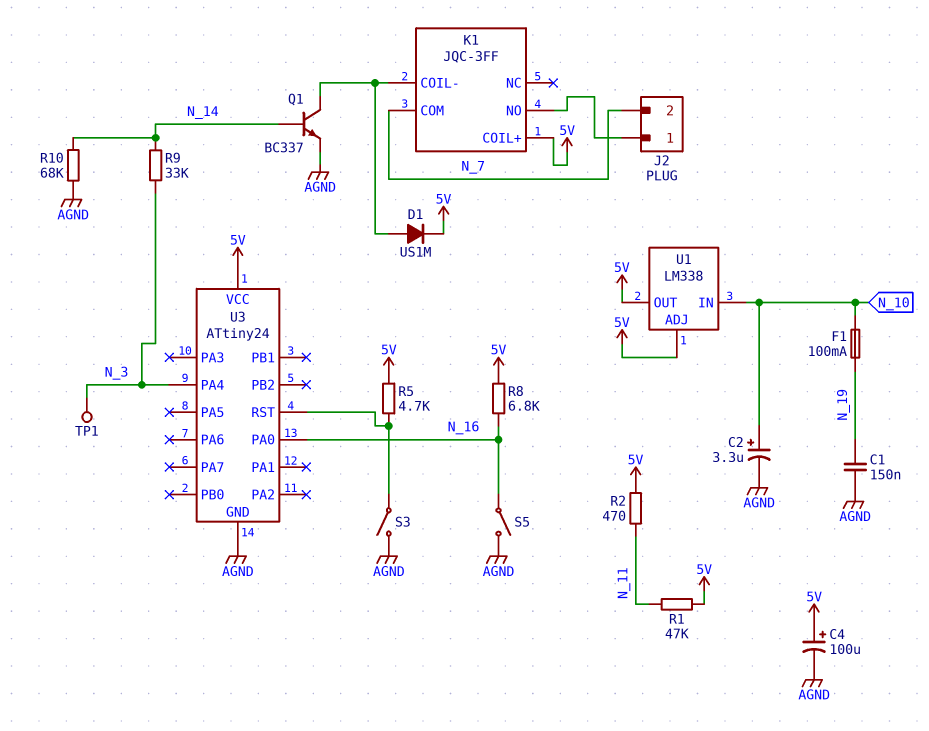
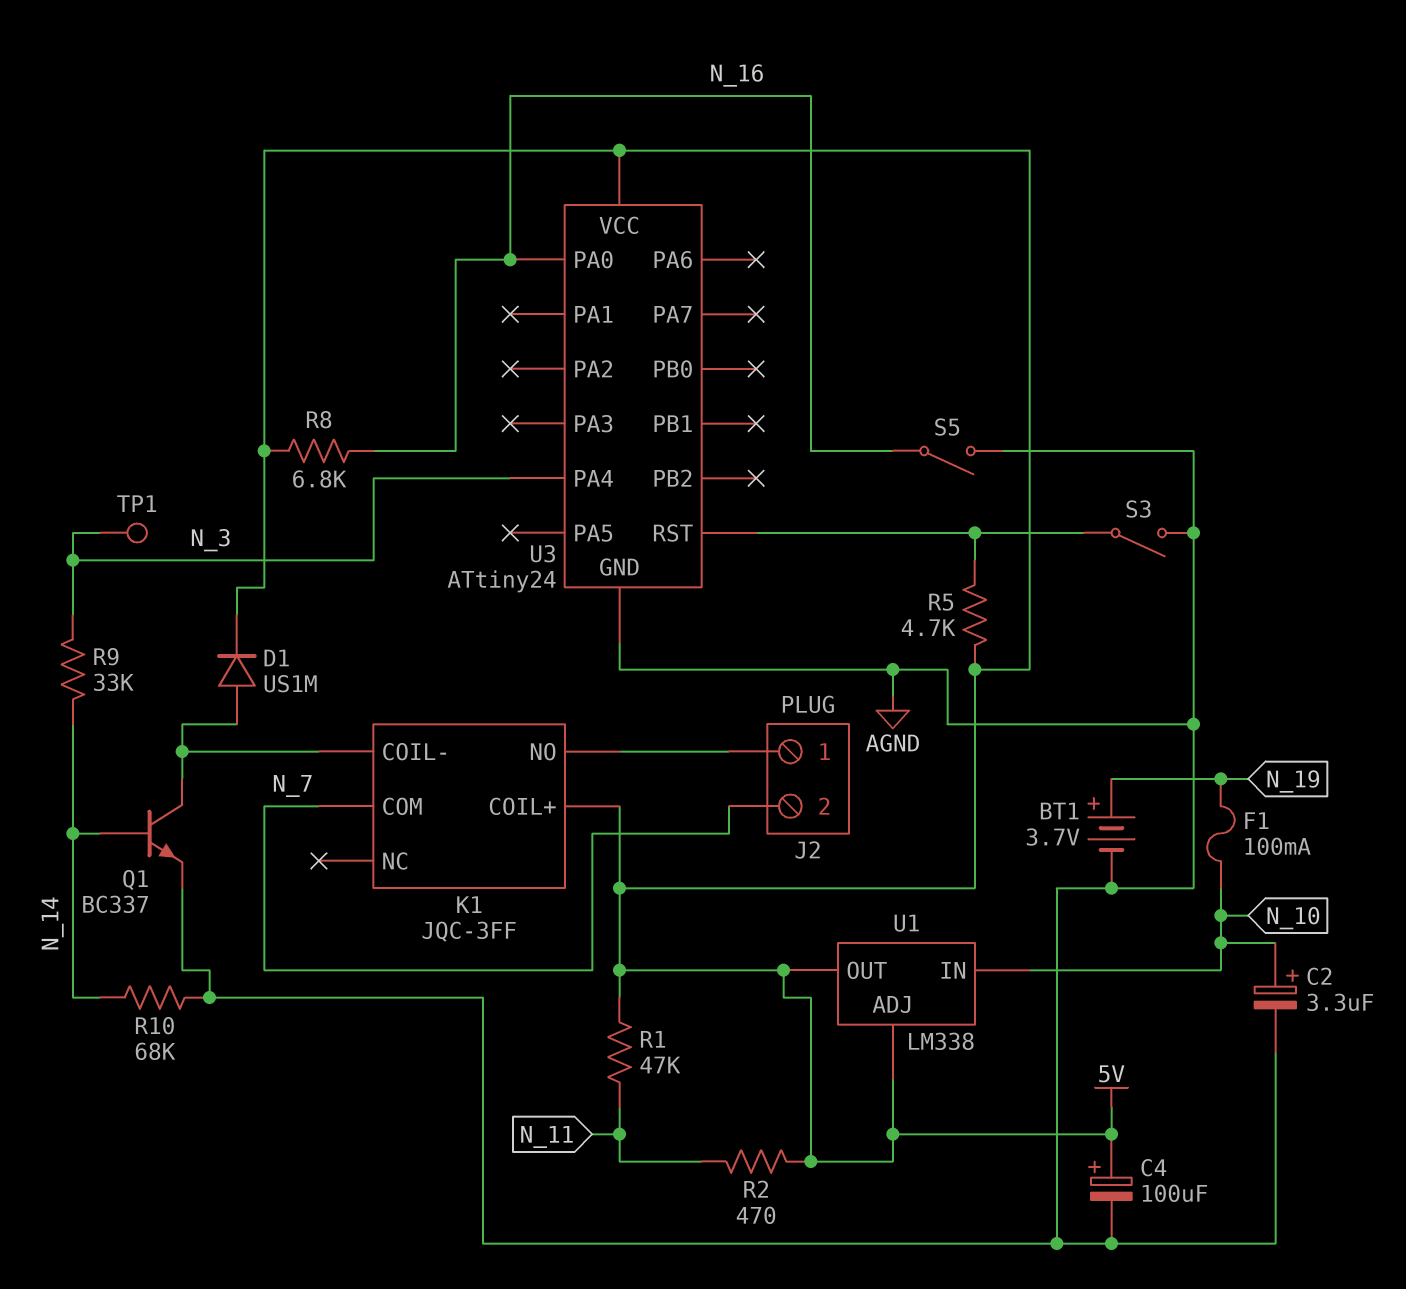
BT1: none -> 3.7V (plus N_19, minus AGND)
C1: 150nF (AGND, N_19) -> none

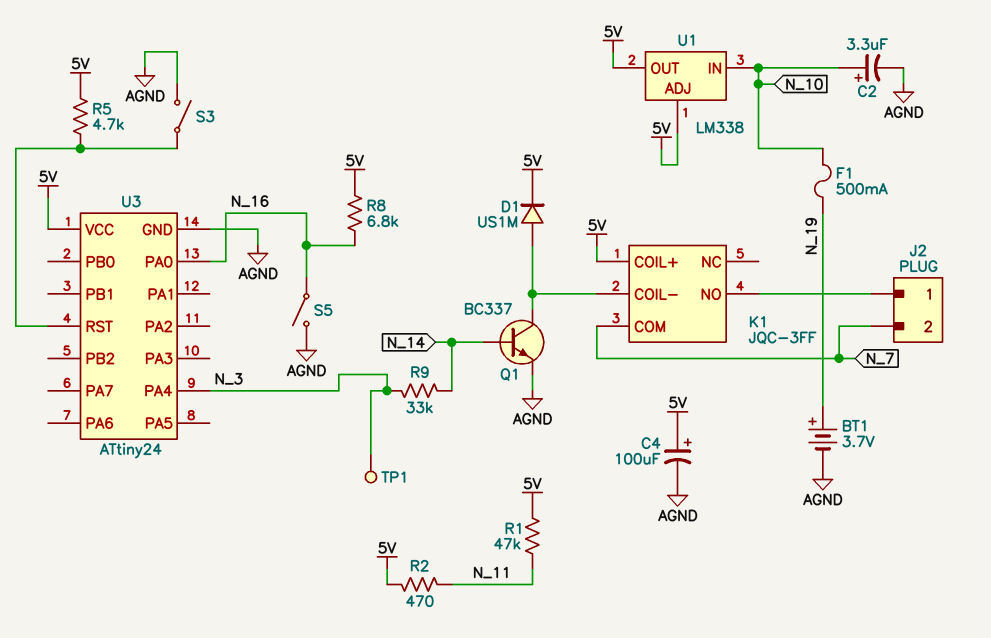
F1: 100mA (N_10, N_19) -> 500mA (N_10, N_19)
R10: 68k (AGND, N_14) -> none

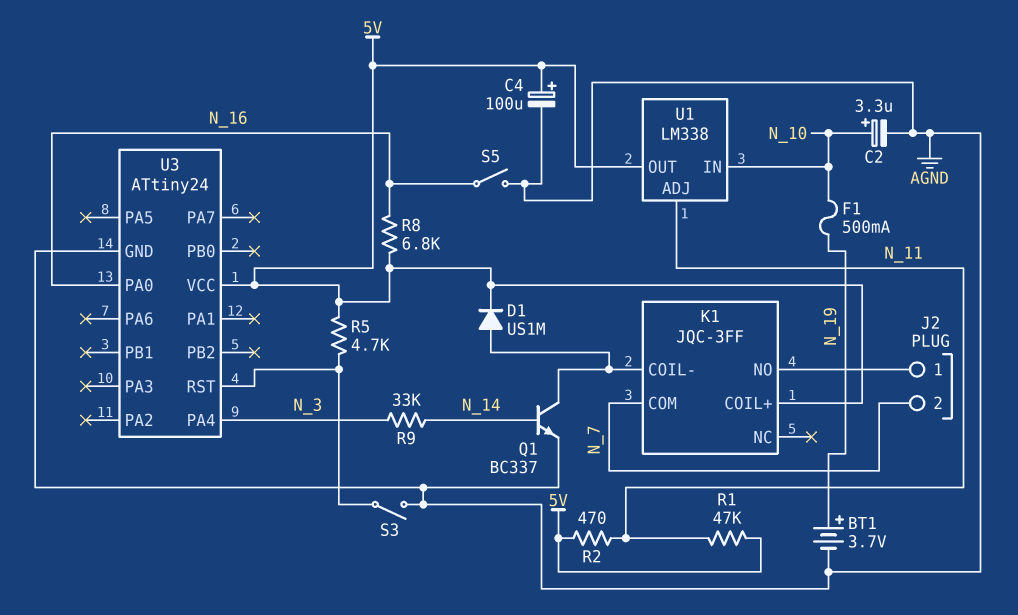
TP1: test point (N_3) -> none
U1 pin ADJ: 5V -> N_11

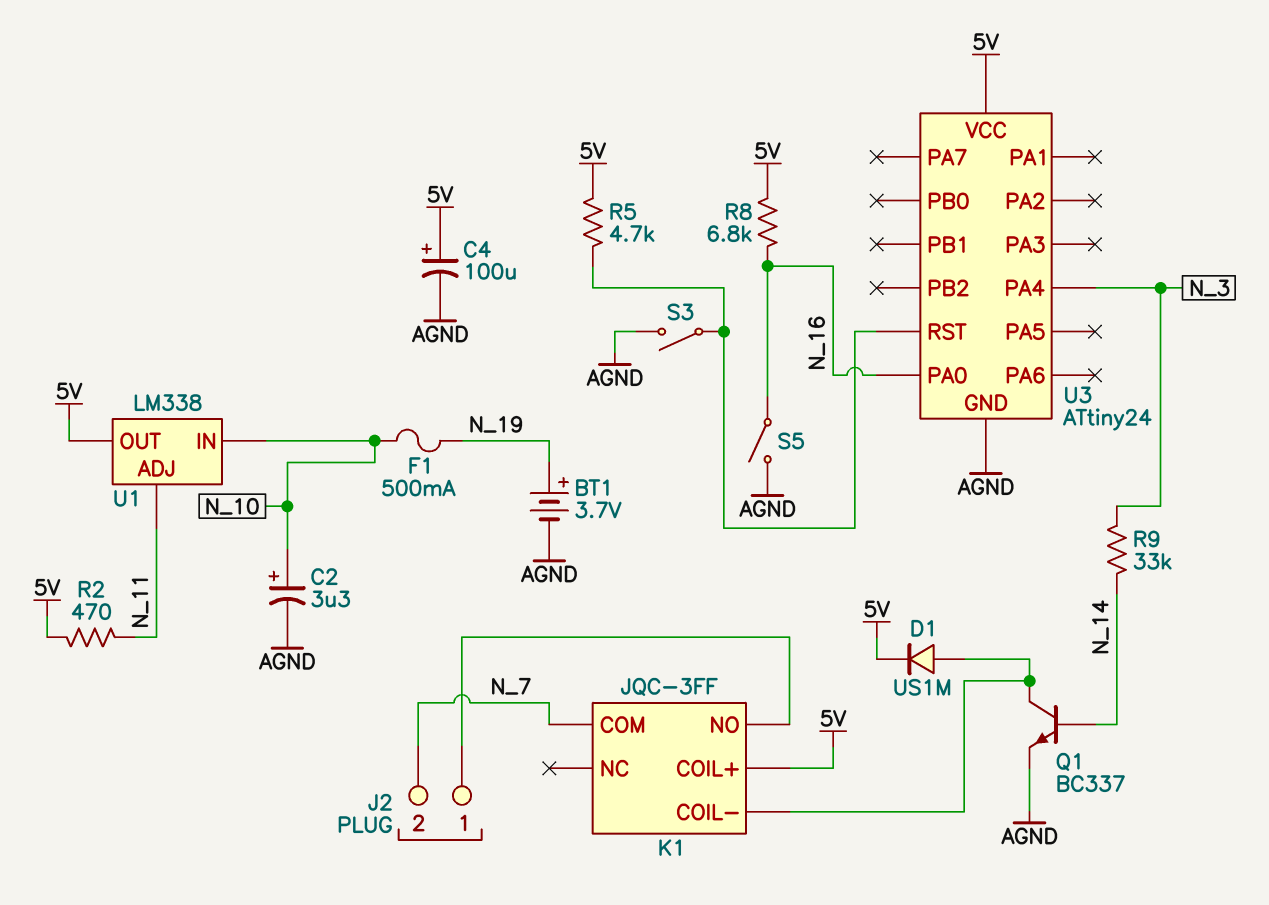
R1: 47k (5V, N_11) -> none

